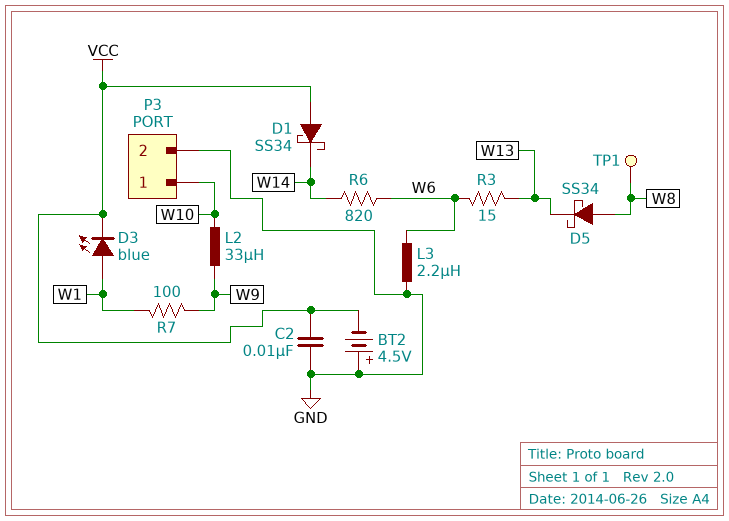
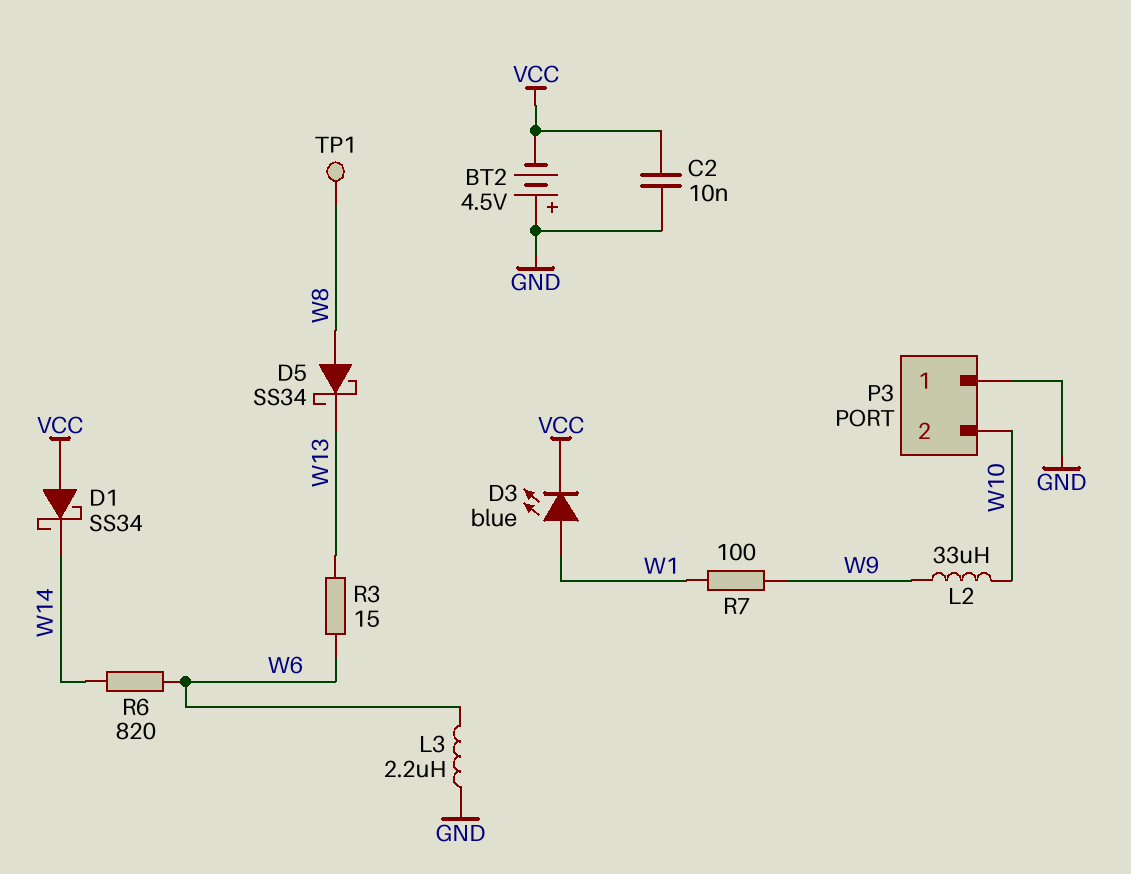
P3 pin 1: W10 -> GND
P3 pin 2: GND -> W10

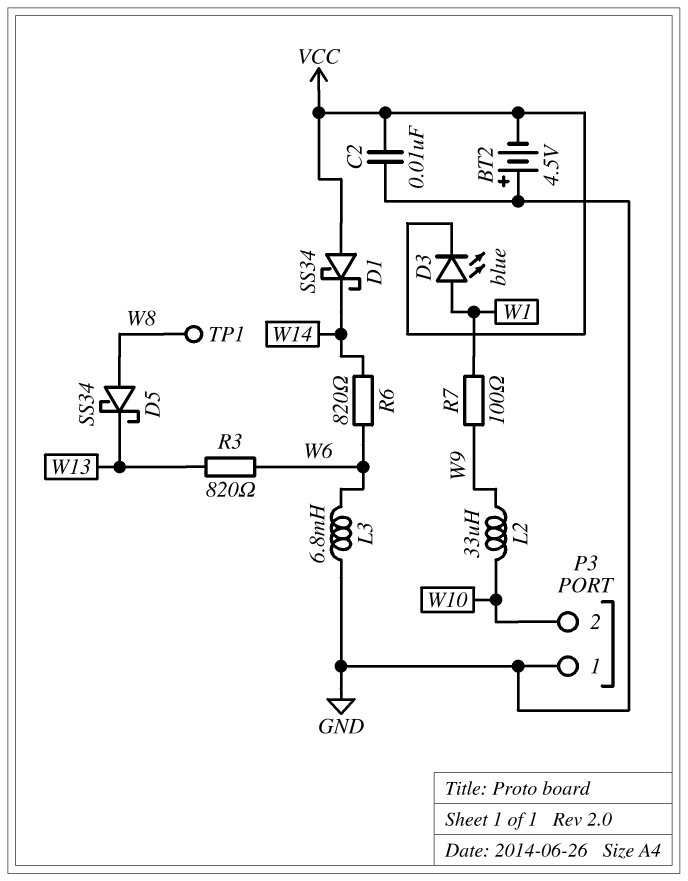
L3: 2.2uH (GND, W6) -> 6.8mH (GND, W6)
R3: 15 (W6, W13) -> 820 (W6, W13)

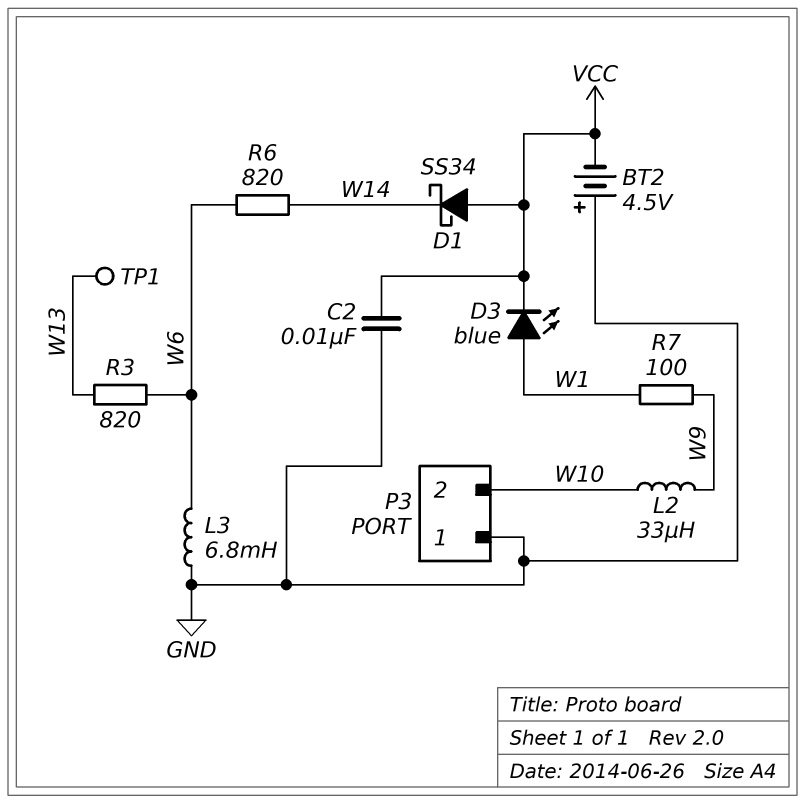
D5: schottky SS34 (A W8, K W13) -> none
TP1: test point (W8) -> test point (W13)

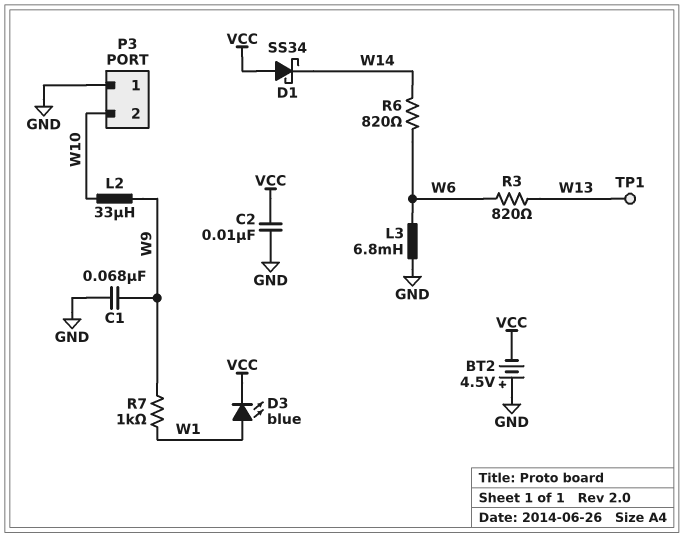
C1: none -> 68nF (GND, W9)
R7: 100 (W1, W9) -> 1k (W1, W9)

